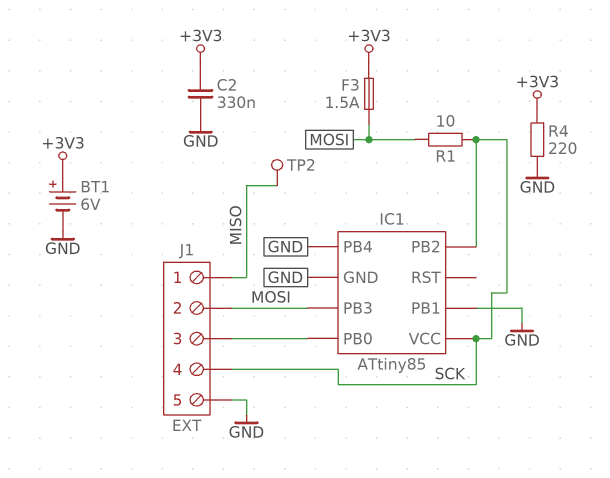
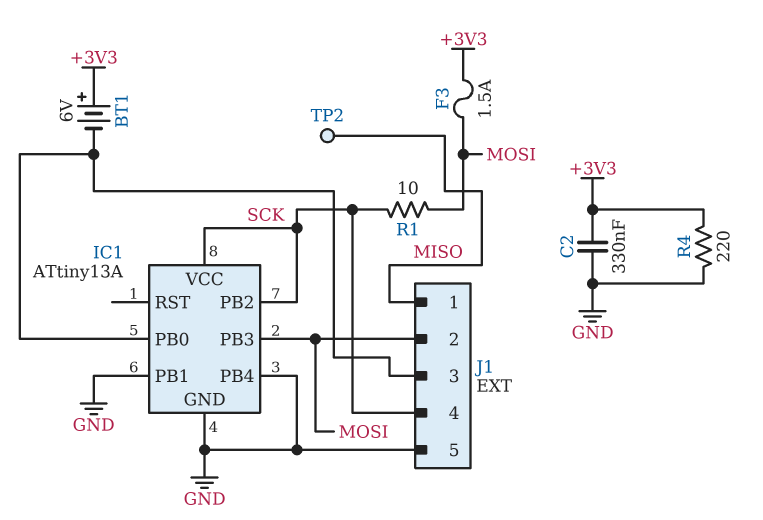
BT1: 6V (plus +3V3, minus GND) -> 6V (plus +3V3, minus IC1/PB0)
IC1: ATtiny85 -> ATtiny13A

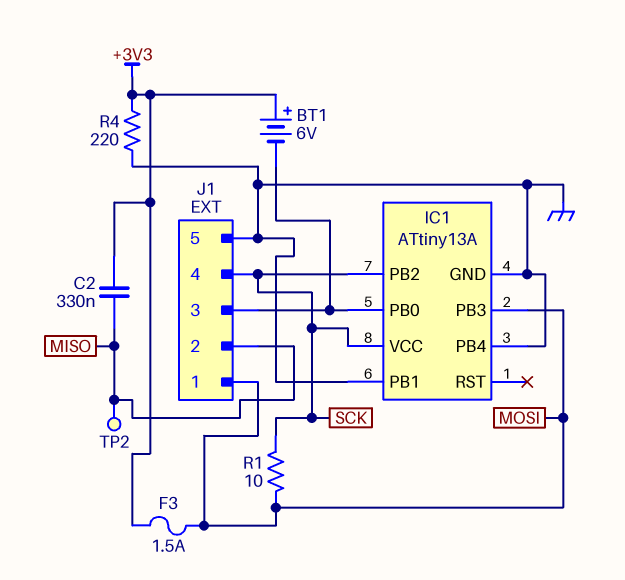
C2: 330nF (+3V3, GND) -> 330nF (+3V3, MISO)
J1 pin 1: MISO -> MOSI
J1 pin 2: MOSI -> MISO

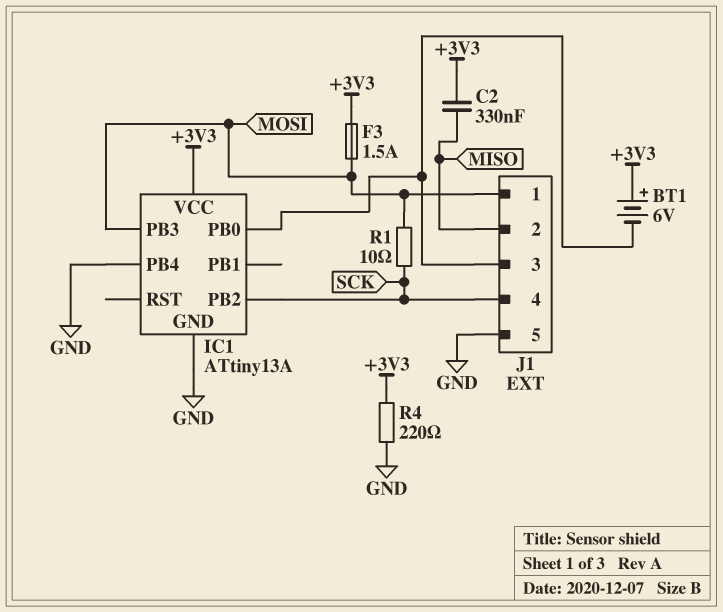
IC1 pin PB1: GND -> none
IC1 pin VCC: SCK -> +3V3
TP2: test point (MISO) -> none

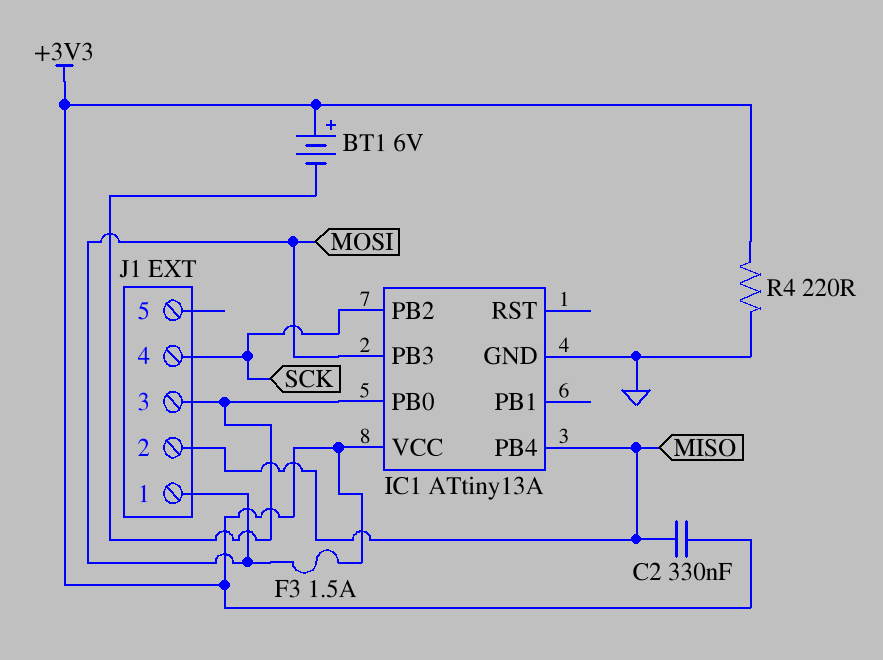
IC1 pin PB4: GND -> MISO
J1 pin 5: GND -> none
R1: 10 (MOSI, SCK) -> none

